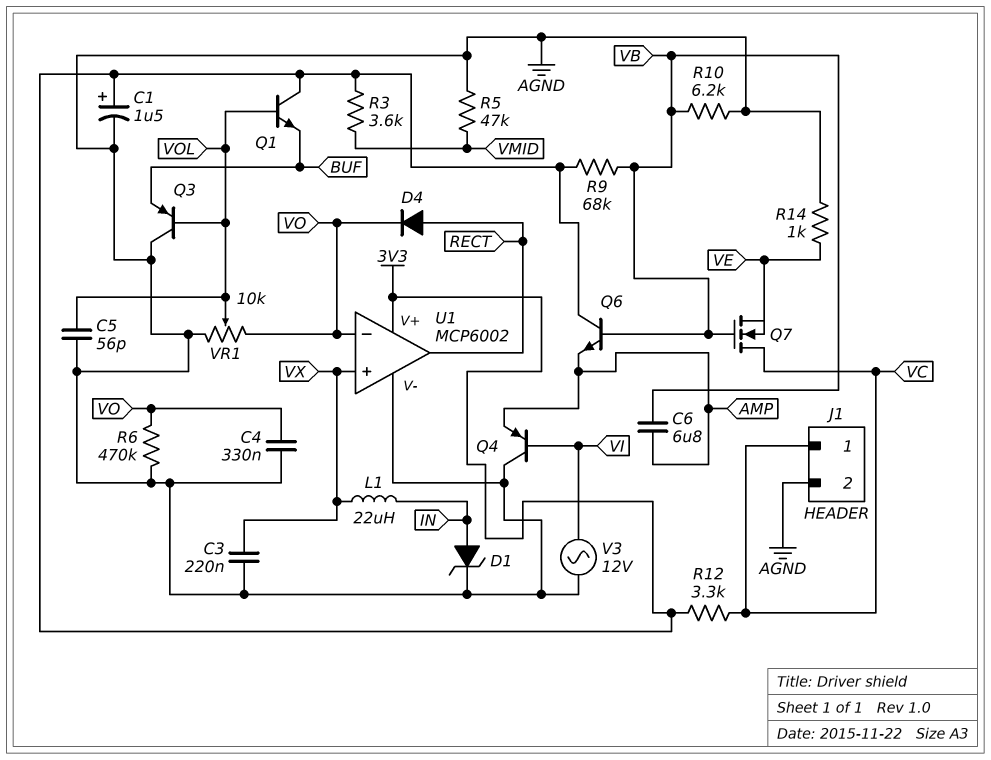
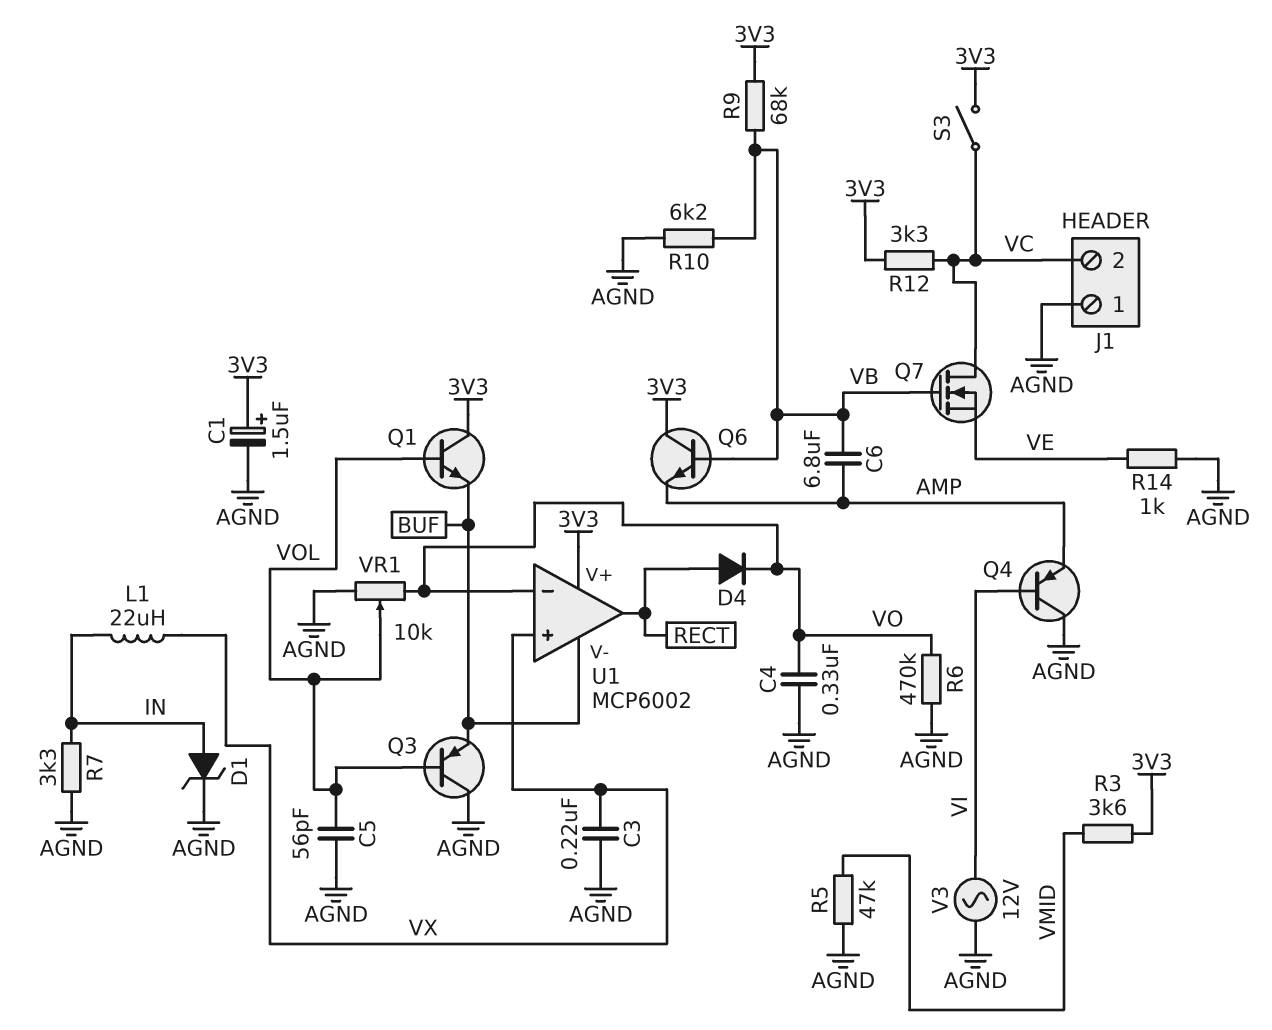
J1 pin 1: VC -> AGND
J1 pin 2: AGND -> VC
R7: none -> 3.3k (AGND, IN)
S3: none -> switch (3V3, VC)
U1 pin V-: AGND -> BUF

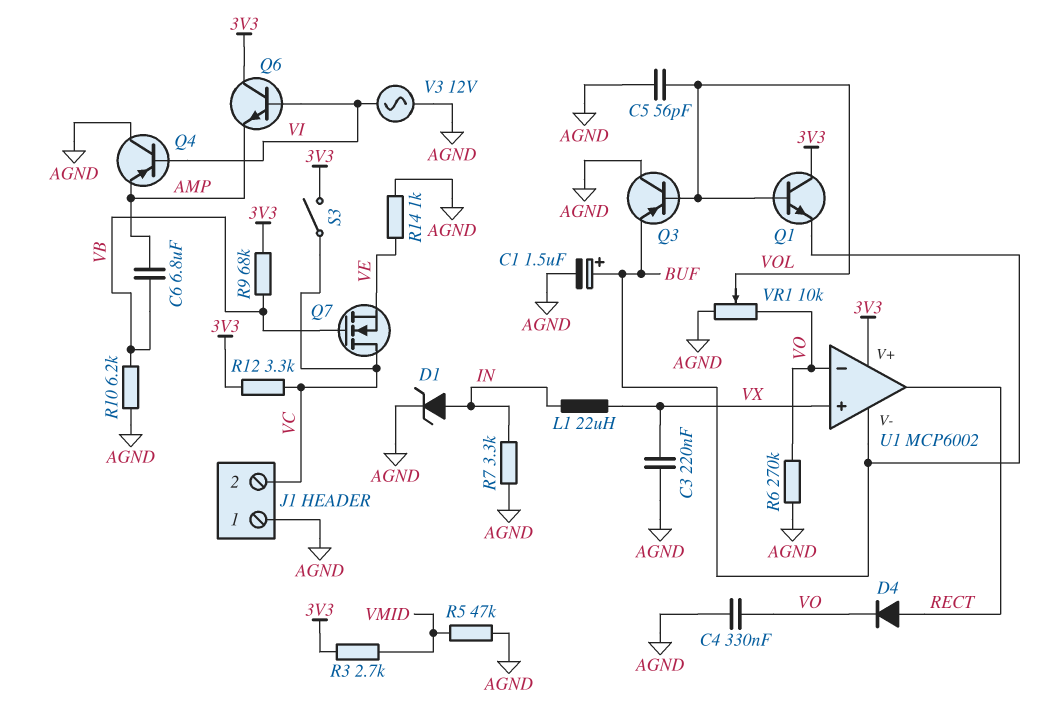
C1: 1.5uF (plus 3V3, minus AGND) -> 1.5uF (plus BUF, minus AGND)
Q6: NPN (B VB, C 3V3, E AMP) -> NPN (B VI, C 3V3, E AMP)
R3: 3.6k (3V3, VMID) -> 2.7k (3V3, VMID)
R6: 470k (AGND, VO) -> 270k (AGND, VO)

